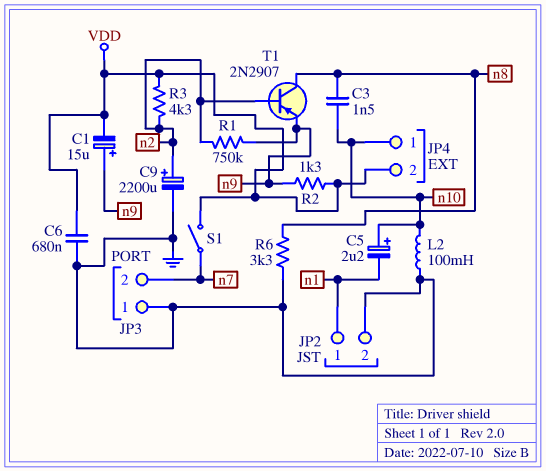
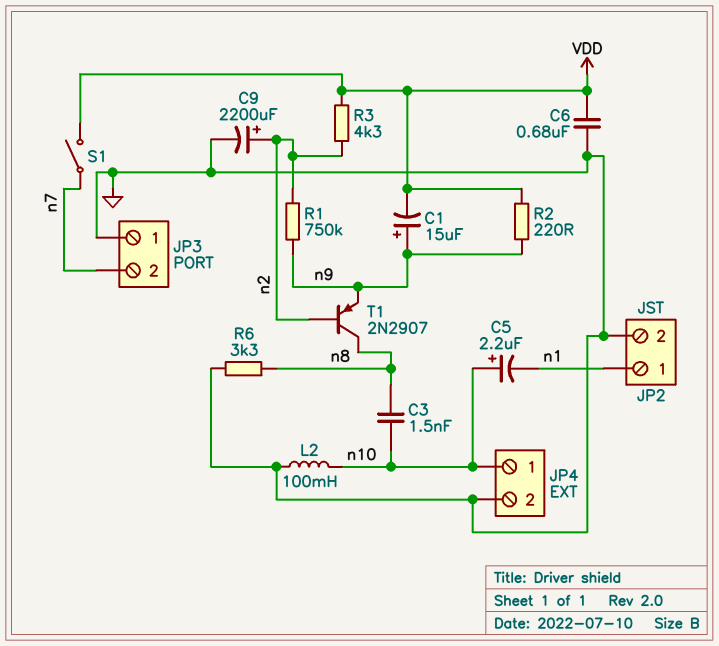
JP4 pin 2: VDD -> GND
R2: 1.3k (VDD, n9) -> 220 (VDD, n9)

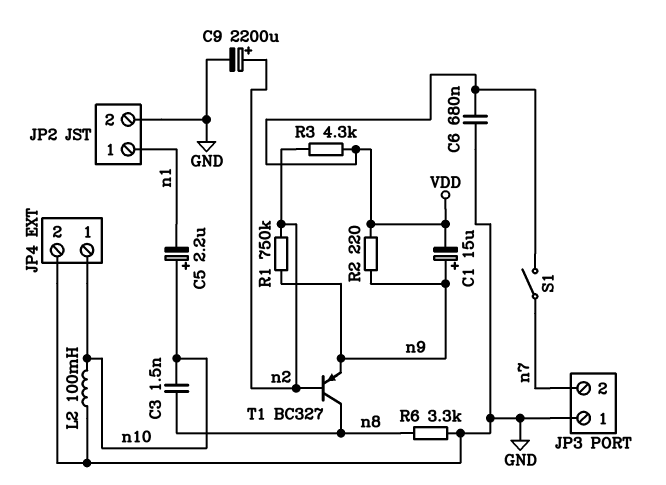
T1: PNP 2N2907 (B n2, C n8, E n9) -> PNP BC327 (B n2, C n8, E n9)

